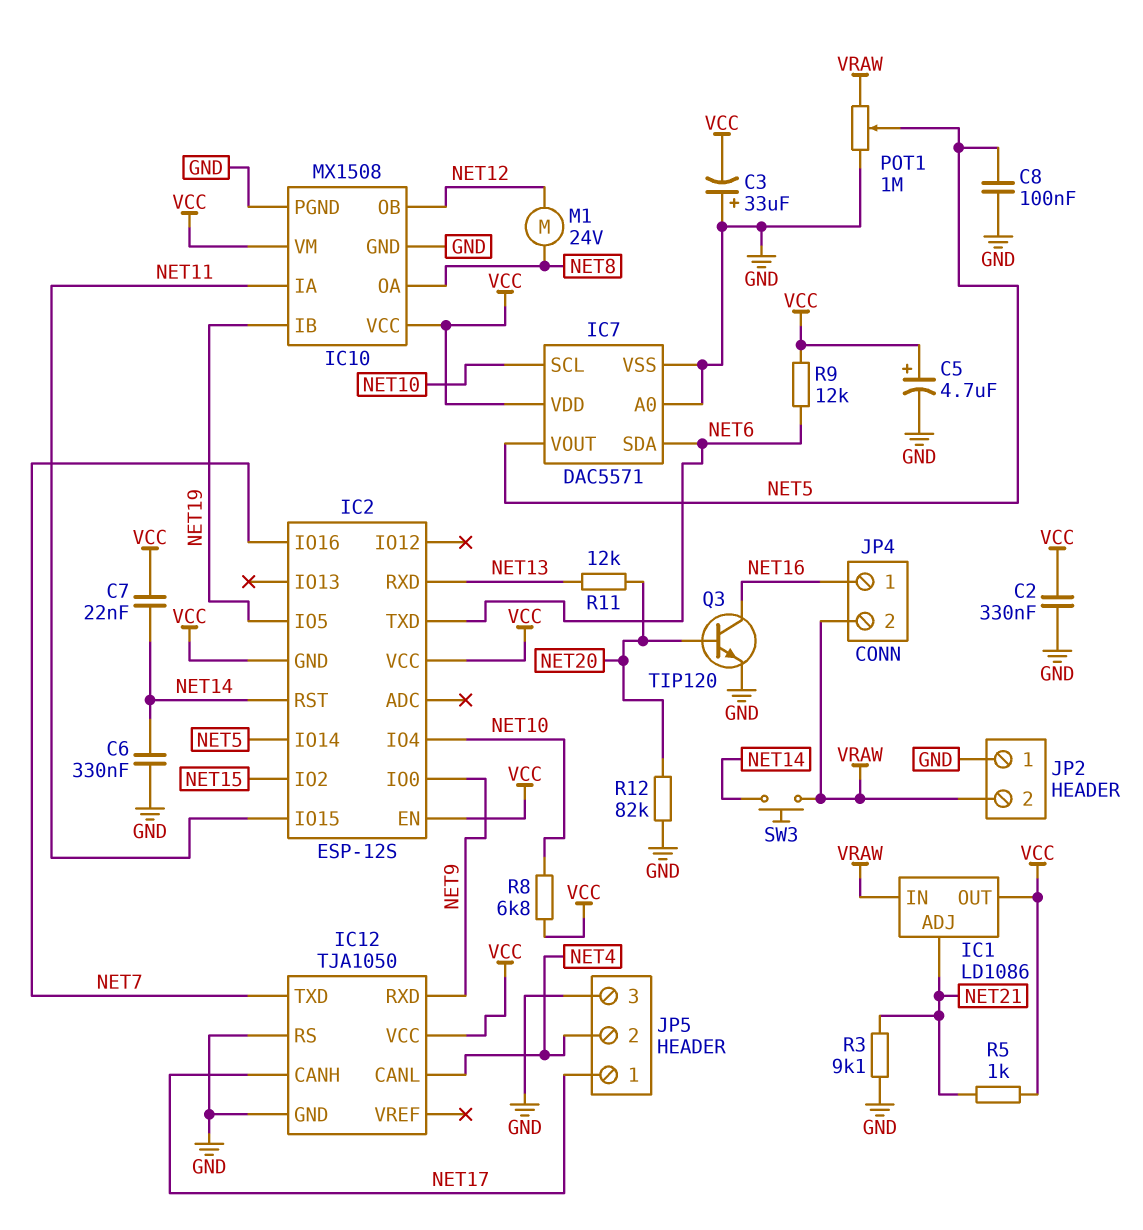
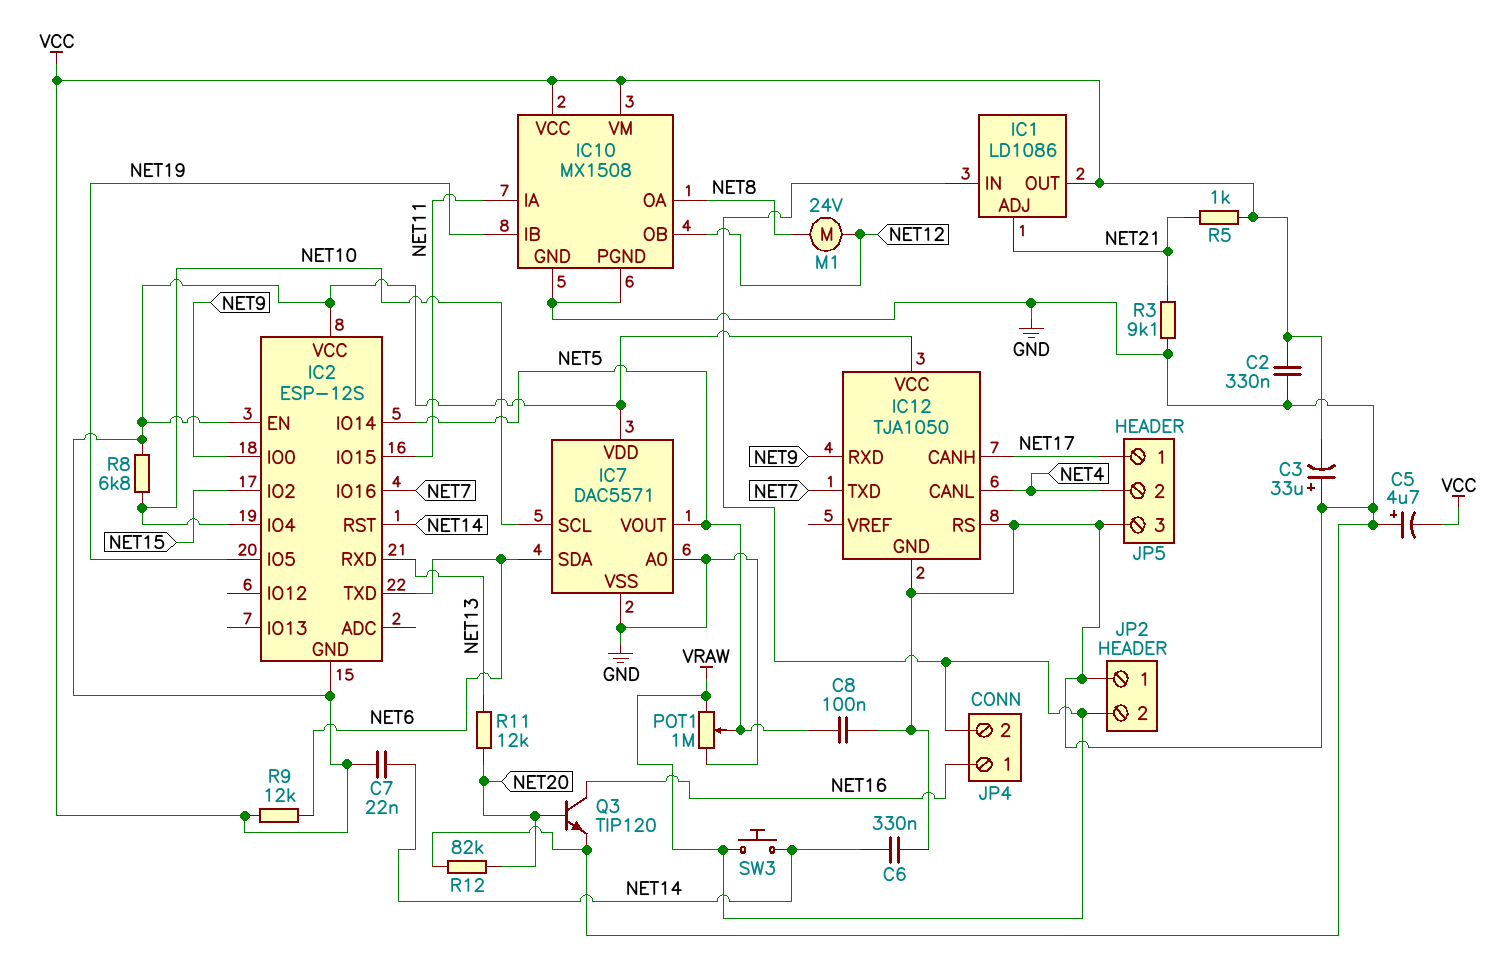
C5: 4.7uF (plus VCC, minus GND) -> 4.7uF (plus GND, minus VCC)

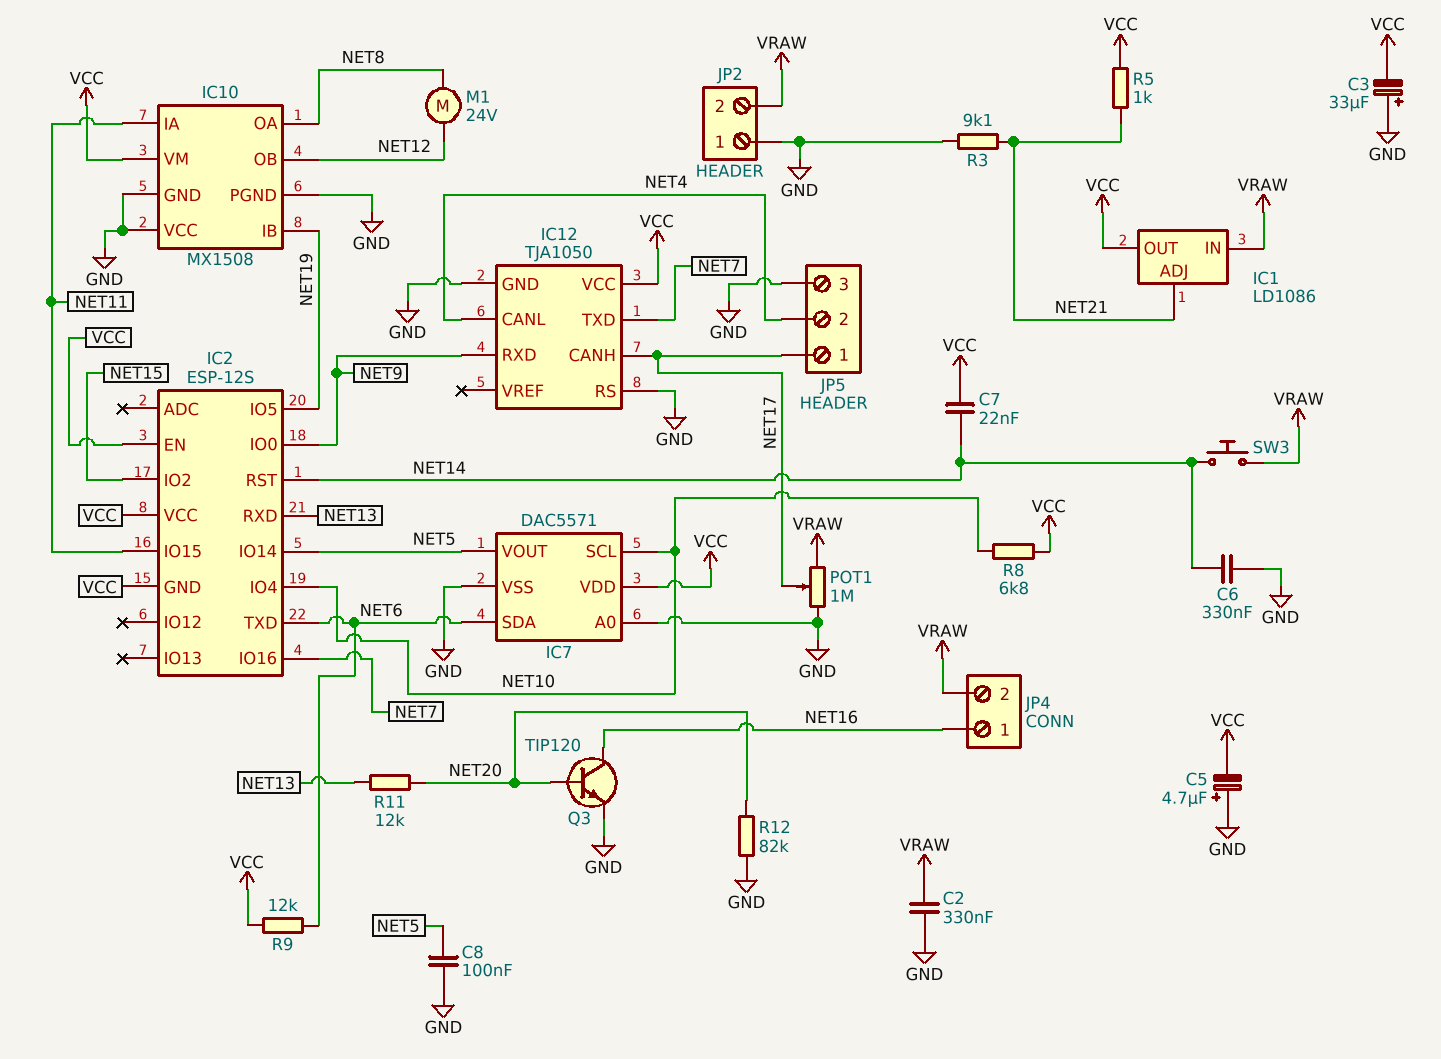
C2: 330nF (GND, VCC) -> 330nF (GND, VRAW)
IC10 pin VCC: VCC -> GND
POT1: 1M (GND, VRAW, wiper NET5) -> 1M (GND, VRAW, wiper NET17)

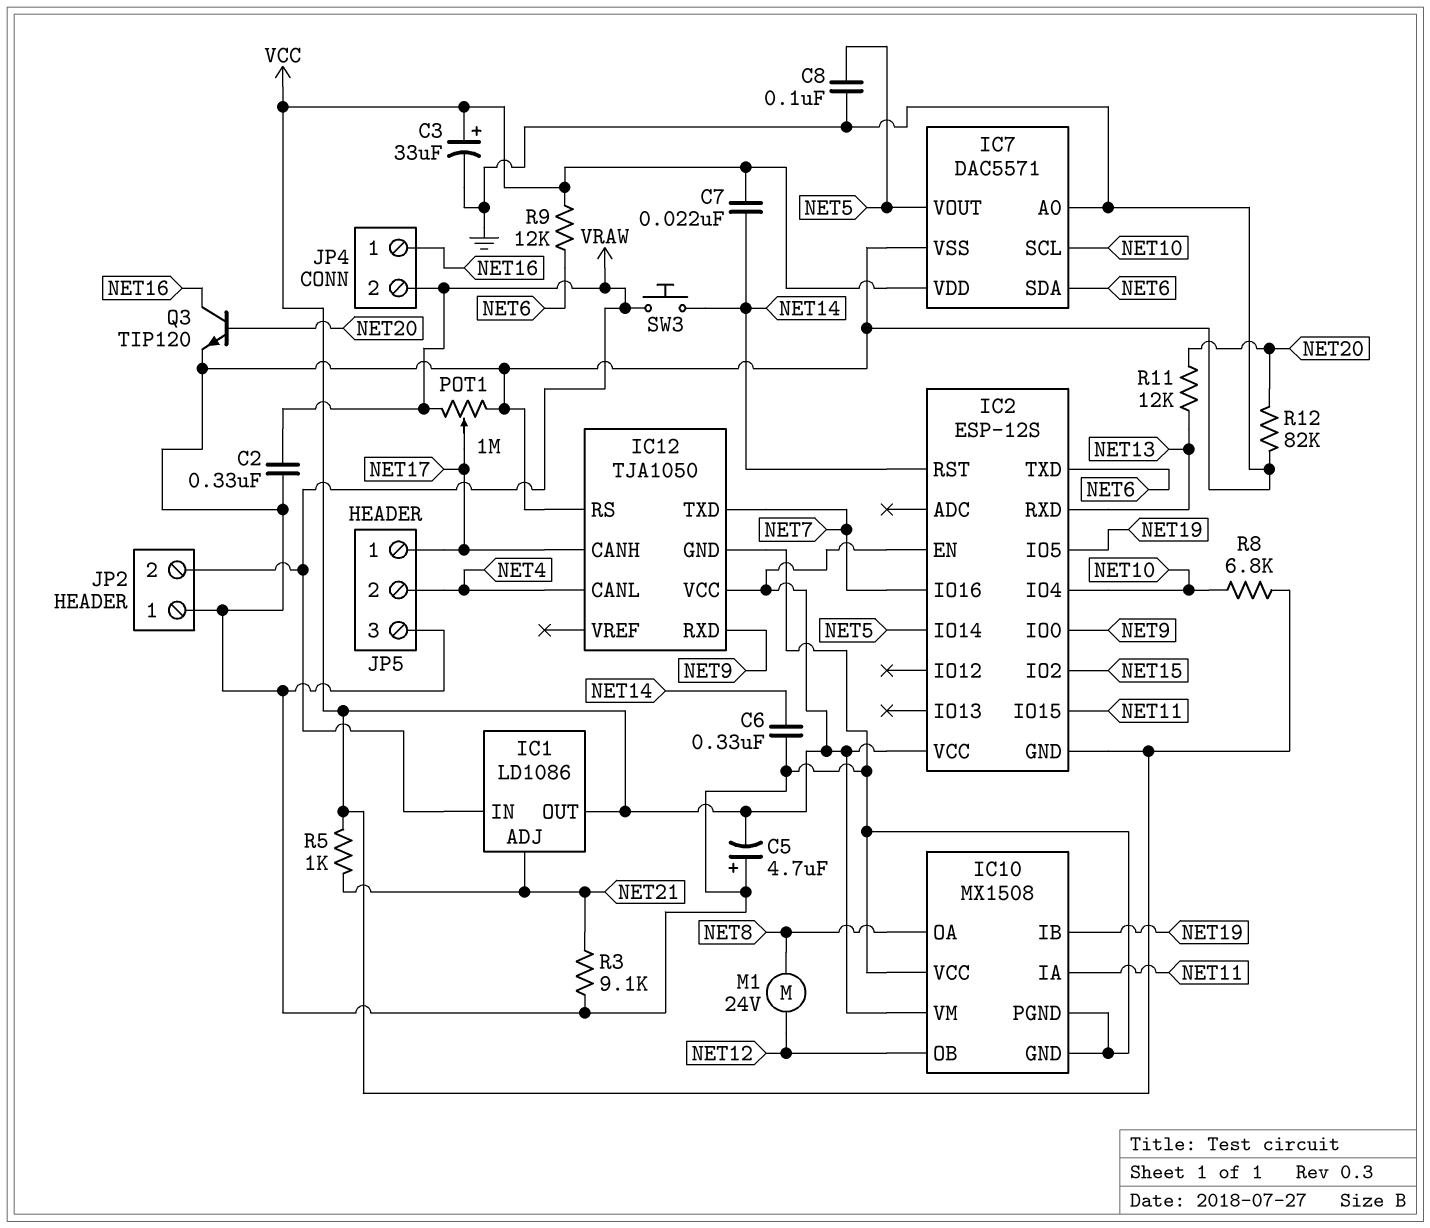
C3: 33uF (plus GND, minus VCC) -> 33uF (plus VCC, minus GND)

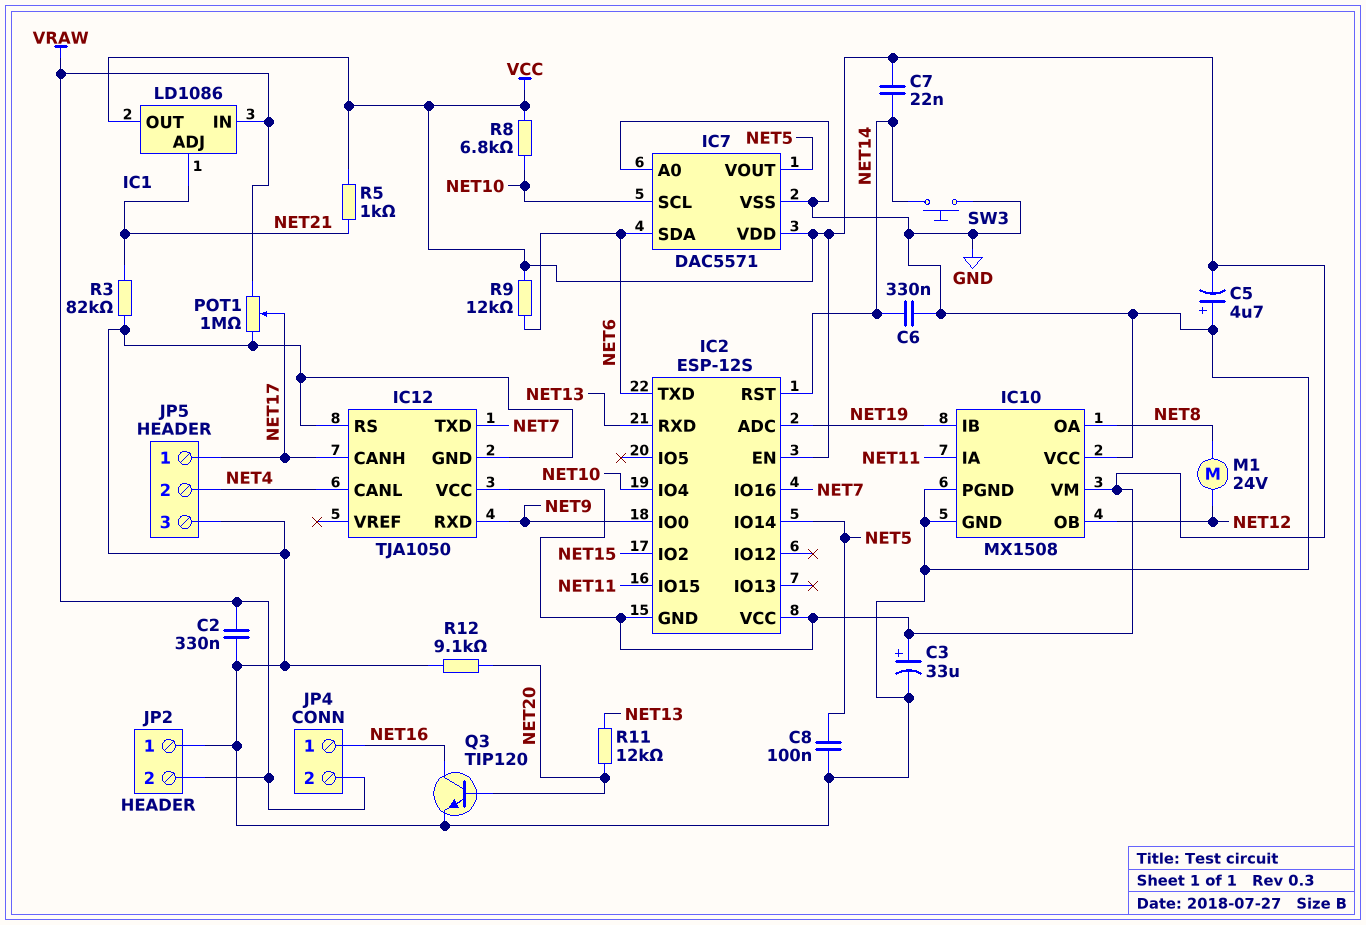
IC2 pin ADC: none -> NET19
IC2 pin IO5: NET19 -> none
R3: 9.1k (GND, NET21) -> 82k (GND, NET21)
R12: 82k (GND, NET20) -> 9.1k (GND, NET20)
SW3: button (NET14, VRAW) -> button (GND, NET14)

